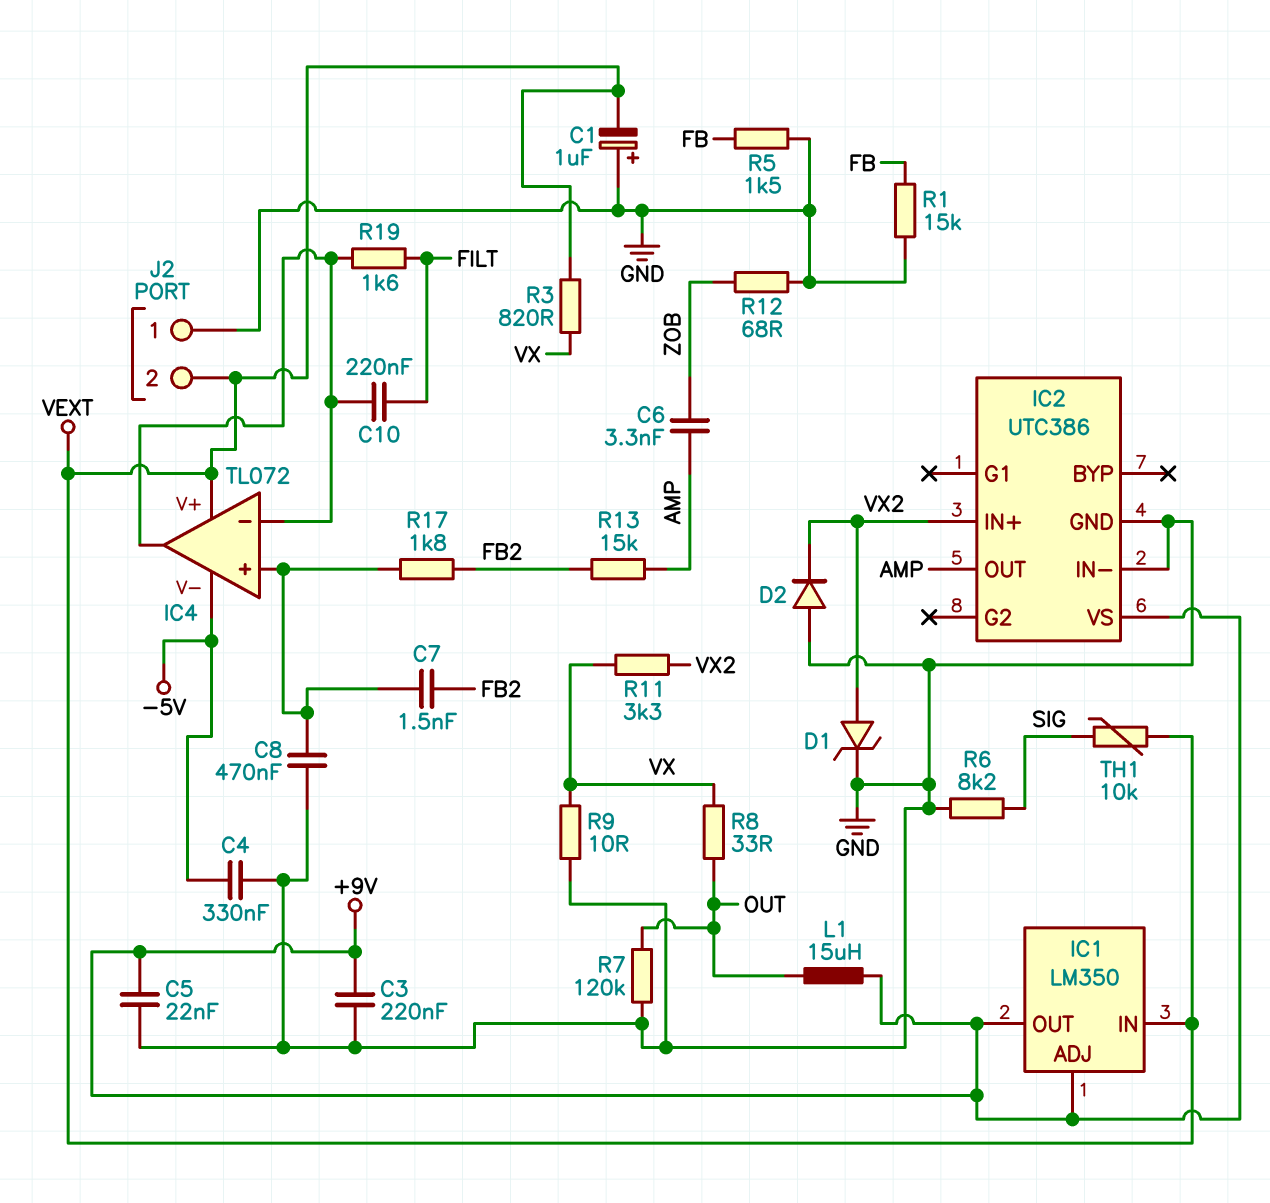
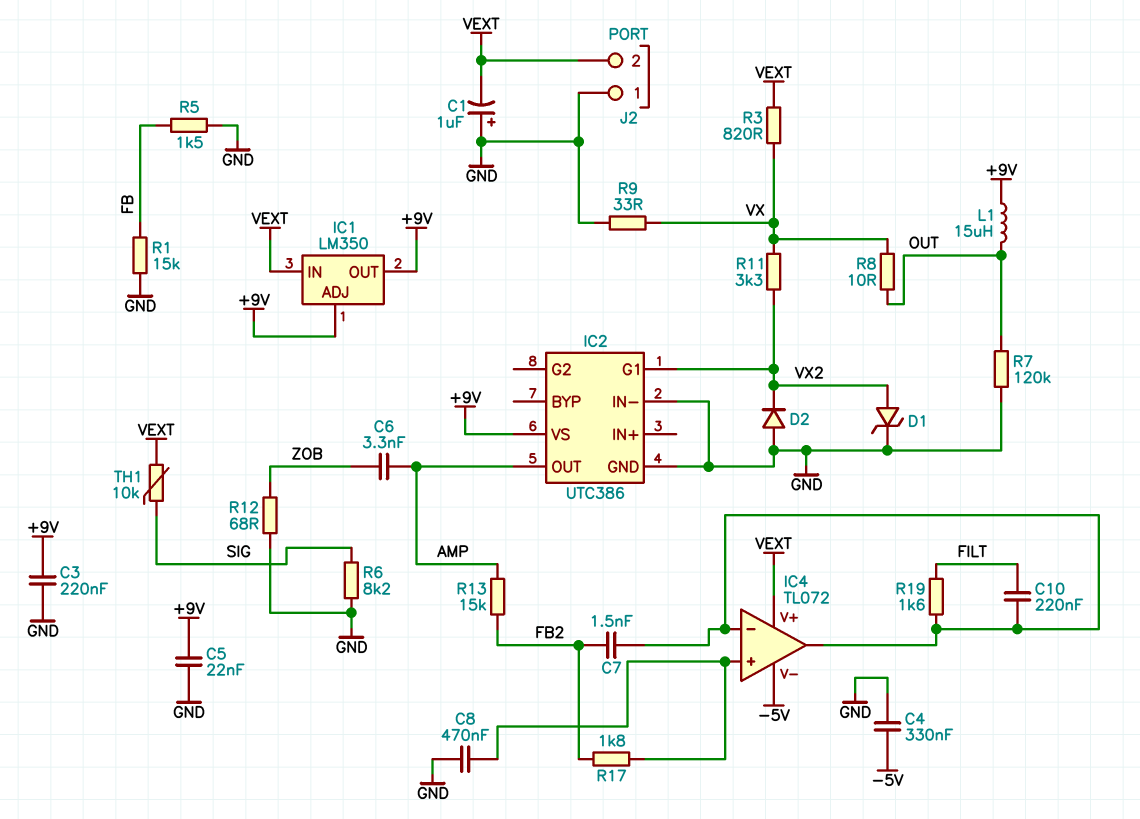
C7: 1.5nF (FB2, IC4/in+) -> 1.5nF (FB2, IC4/in-)
IC2 pin G1: none -> VX2
IC2 pin IN+: VX2 -> none
R8: 33 (OUT, VX) -> 10 (OUT, VX)
R9: 10 (GND, VX) -> 33 (GND, VX)

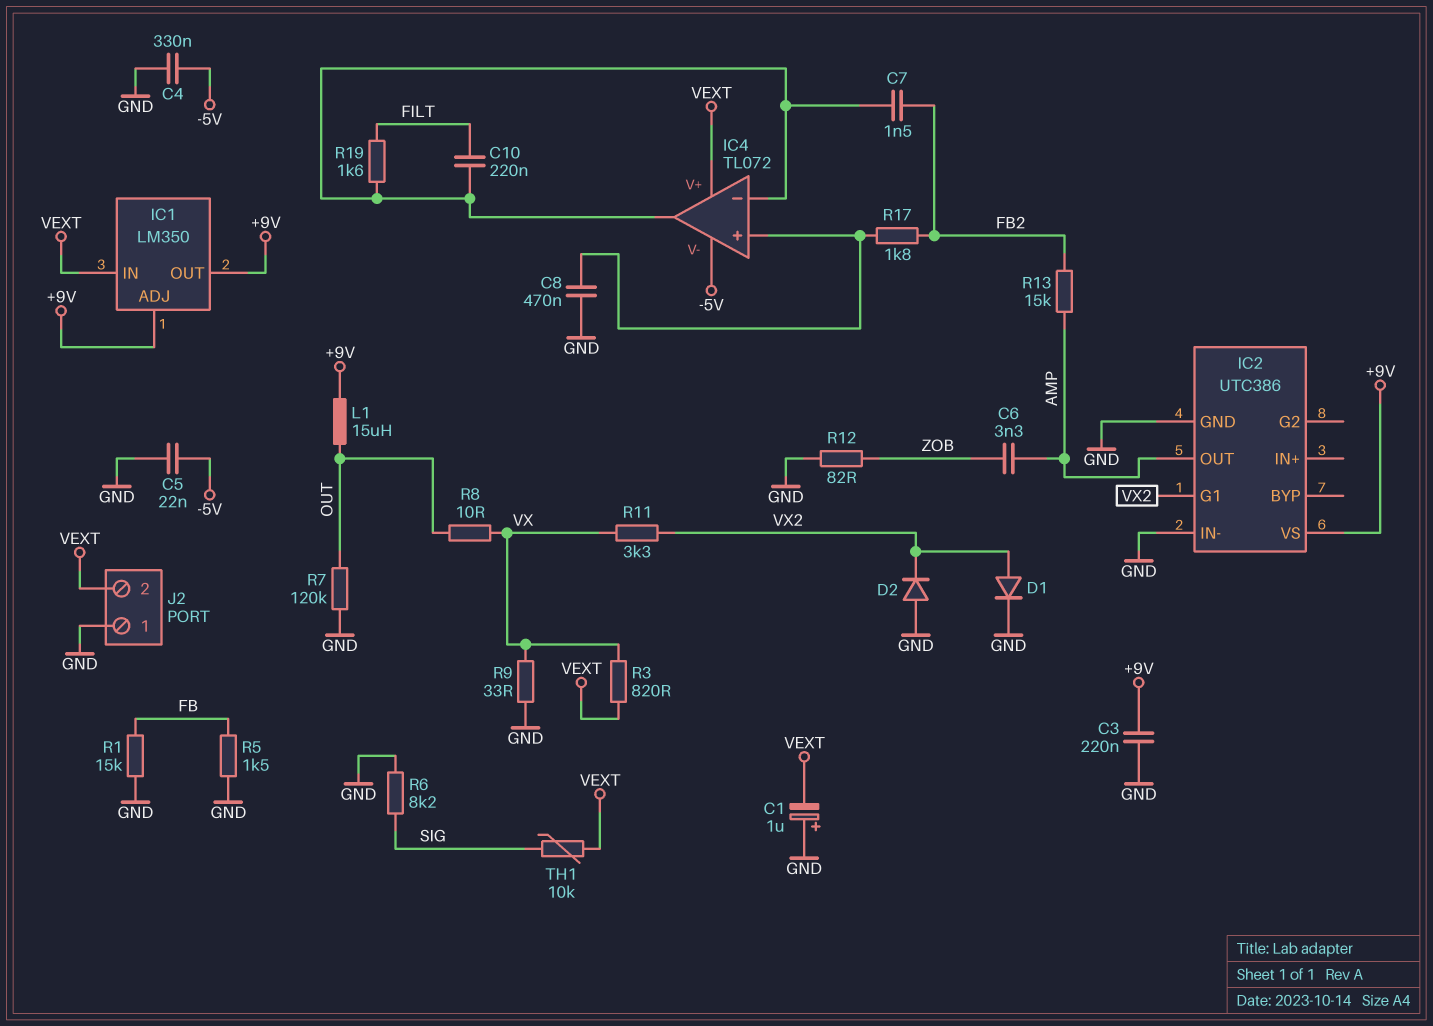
C5: 22nF (+9V, GND) -> 22nF (-5V, GND)
D1: zener (A VX2, K GND) -> diode (A VX2, K GND)
R12: 68 (GND, ZOB) -> 82 (GND, ZOB)

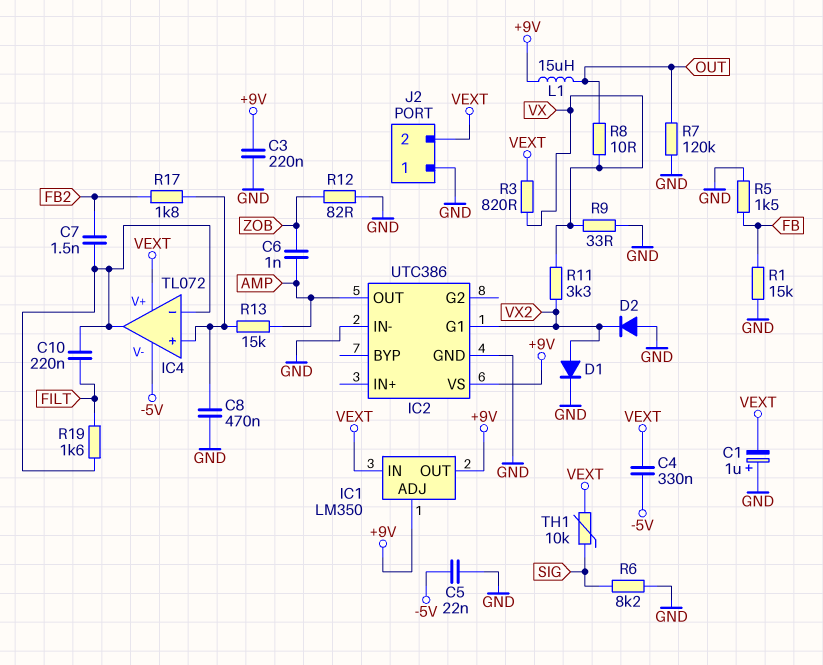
C4: 330nF (-5V, GND) -> 330nF (-5V, VEXT)
C6: 3.3nF (AMP, ZOB) -> 1nF (AMP, ZOB)
R13: 15k (AMP, FB2) -> 15k (AMP, IC4/in+)

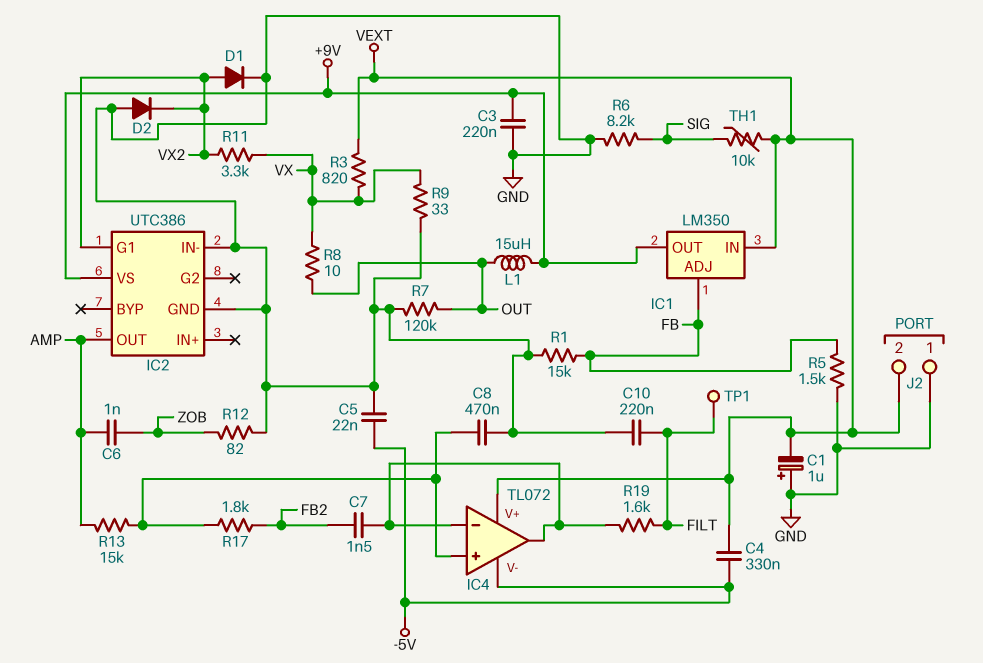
C10: 220nF (FILT, IC4/in-) -> 220nF (FILT, GND)
IC1 pin ADJ: +9V -> FB
TP1: none -> test point (FILT)

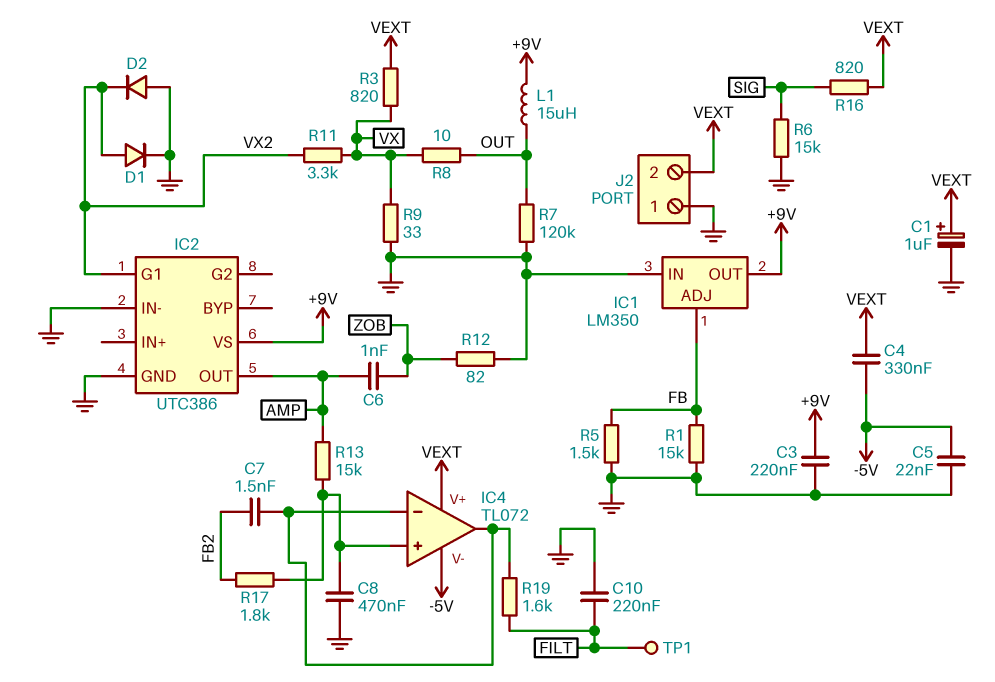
C1: 1uF (plus GND, minus VEXT) -> 1uF (plus VEXT, minus GND)
IC1 pin IN: VEXT -> GND
R6: 8.2k (GND, SIG) -> 15k (GND, SIG)
R16: none -> 820 (SIG, VEXT)
TH1: 10k (SIG, VEXT) -> none

